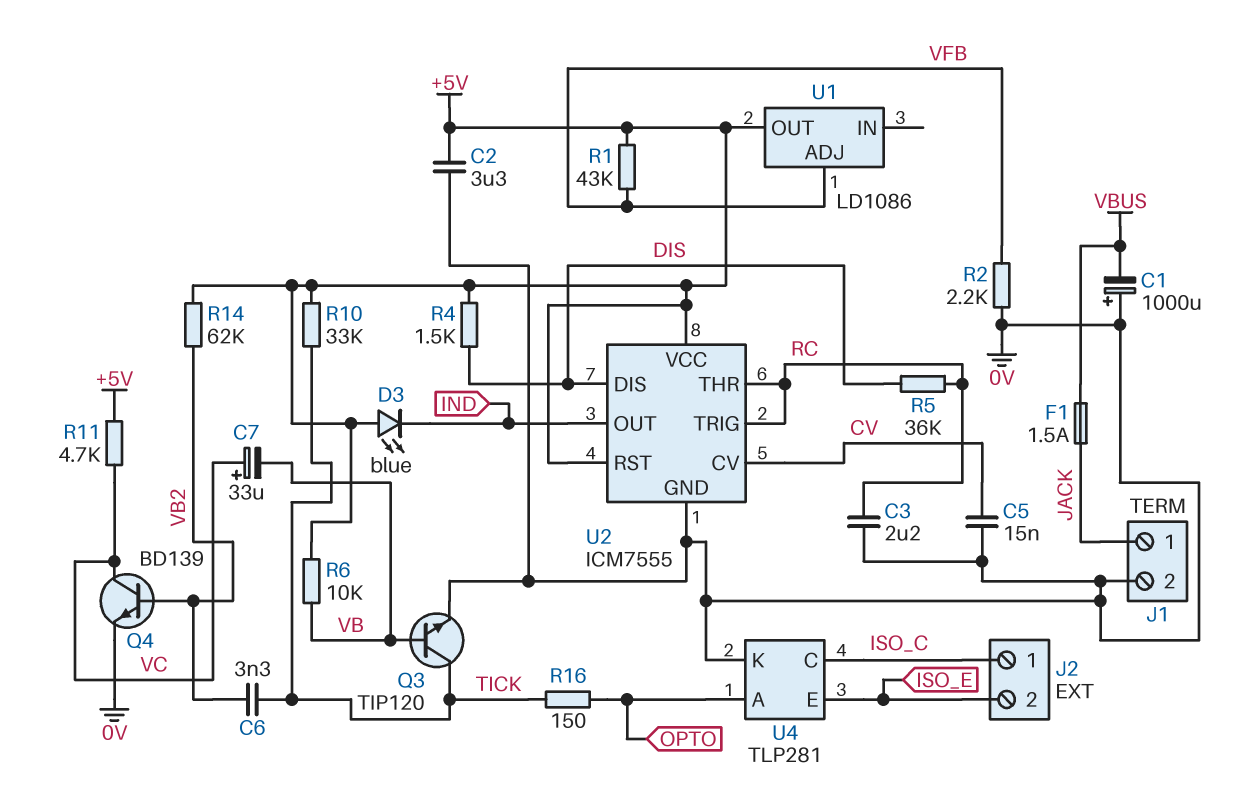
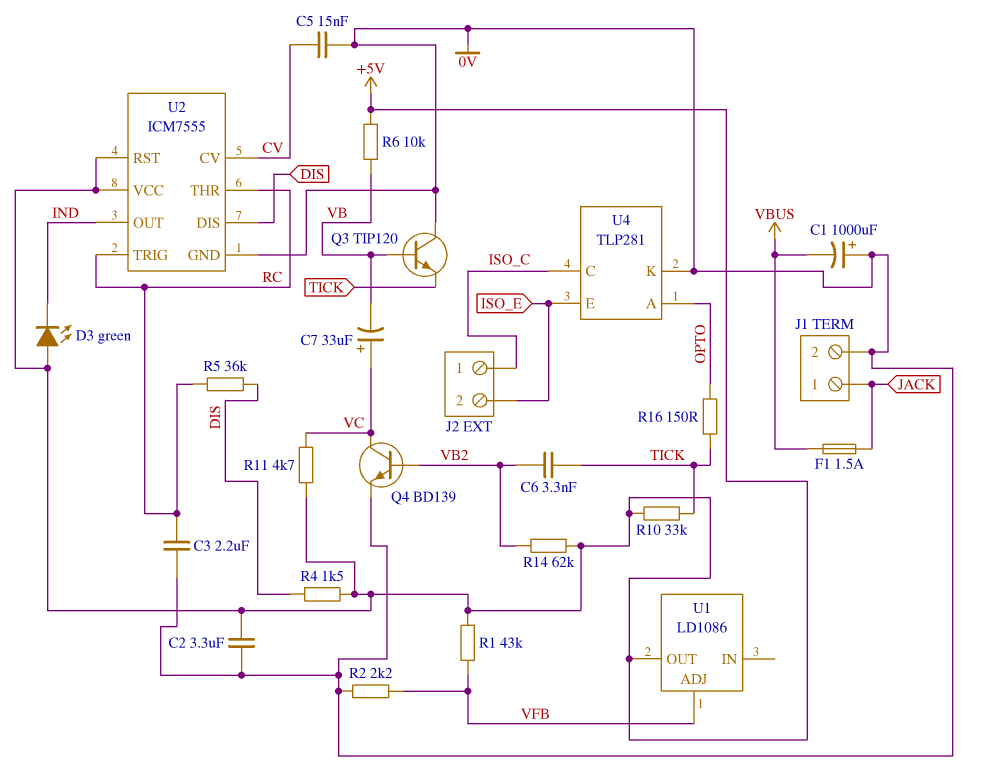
D3: LED blue (A +5V, K IND) -> LED green (A +5V, K IND)
Q3: NPN TIP120 (B VB, C TICK, E 0V) -> NPN TIP120 (B VB, C 0V, E TICK)

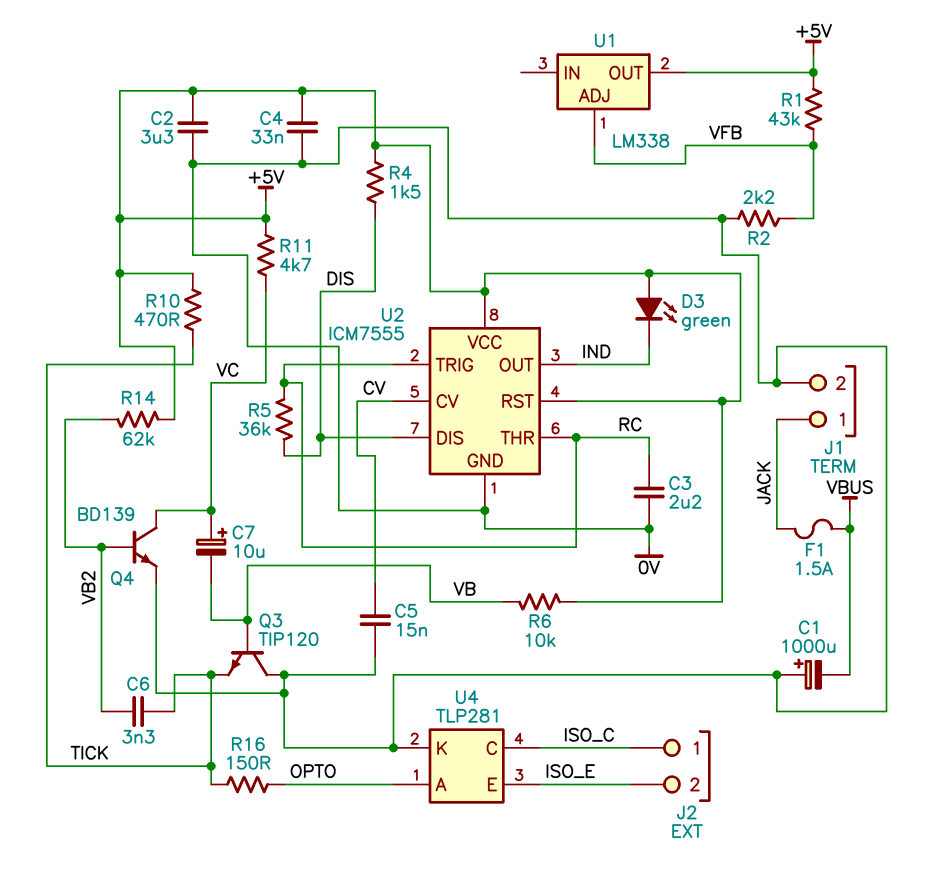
C4: none -> 33nF (+5V, 0V)
C7: 33uF (plus VC, minus VB) -> 10uF (plus VC, minus VB)
R10: 33k (+5V, TICK) -> 470 (+5V, TICK)
U1: LD1086 -> LM338

